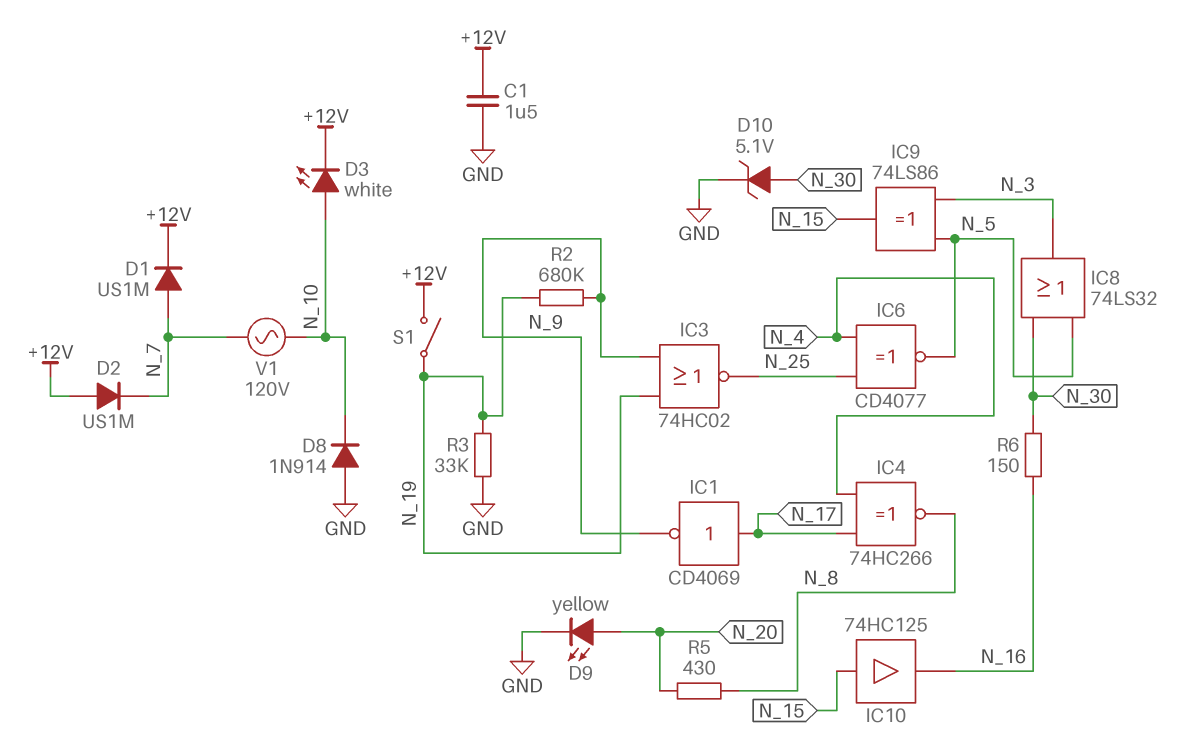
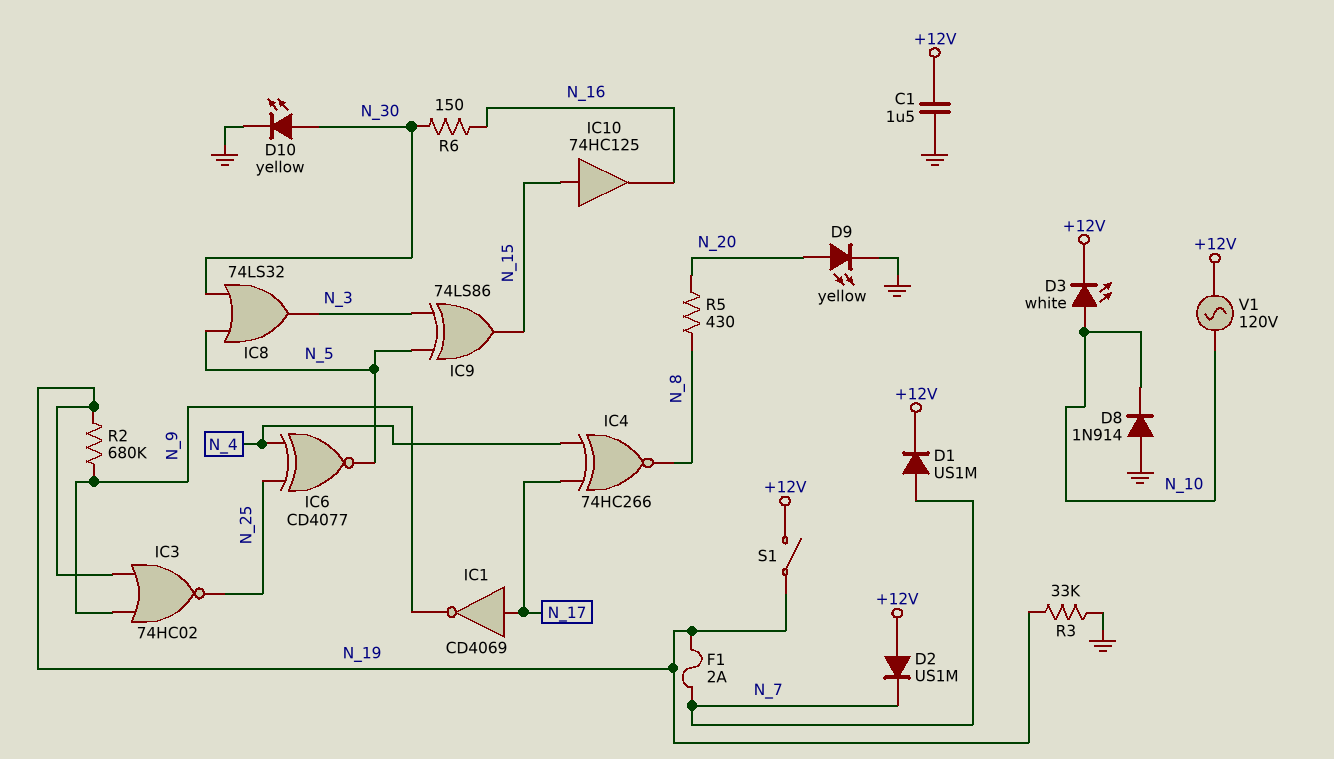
D10: zener 5.1V (A N_30, K GND) -> LED yellow (A N_30, K GND)
F1: none -> 2A (N_7, N_19)
V1: AC 120V (N_7, N_10) -> AC 120V (+12V, N_10)

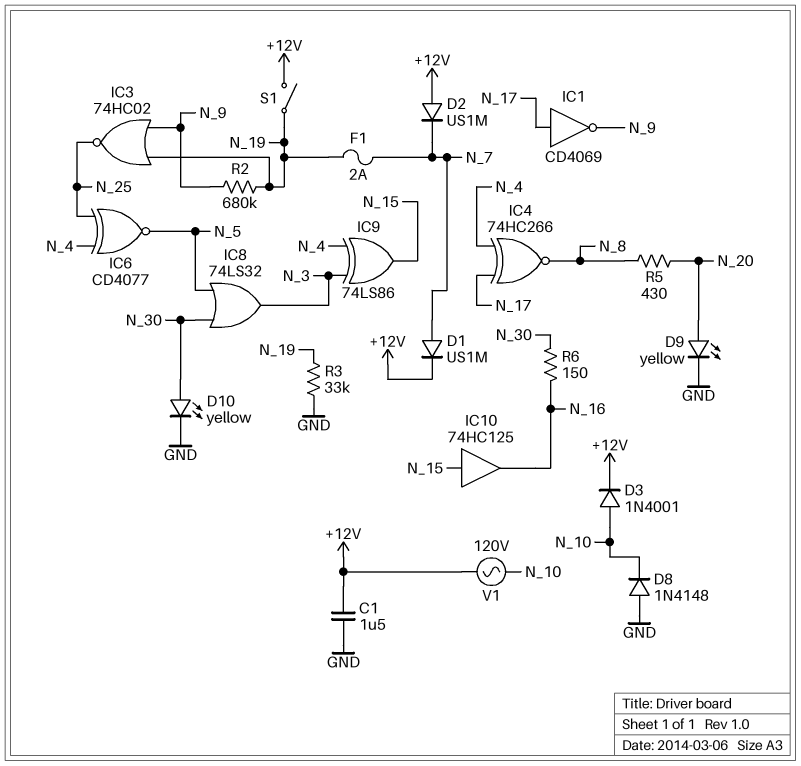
D3: LED white (A N_10, K +12V) -> diode 1N4001 (A N_10, K +12V)
D8: diode 1N914 (A GND, K N_10) -> diode 1N4148 (A GND, K N_10)
IC9: XOR 74LS86 (in N_3, in N_5, out N_15) -> XOR 74LS86 (in N_3, in N_4, out N_15)

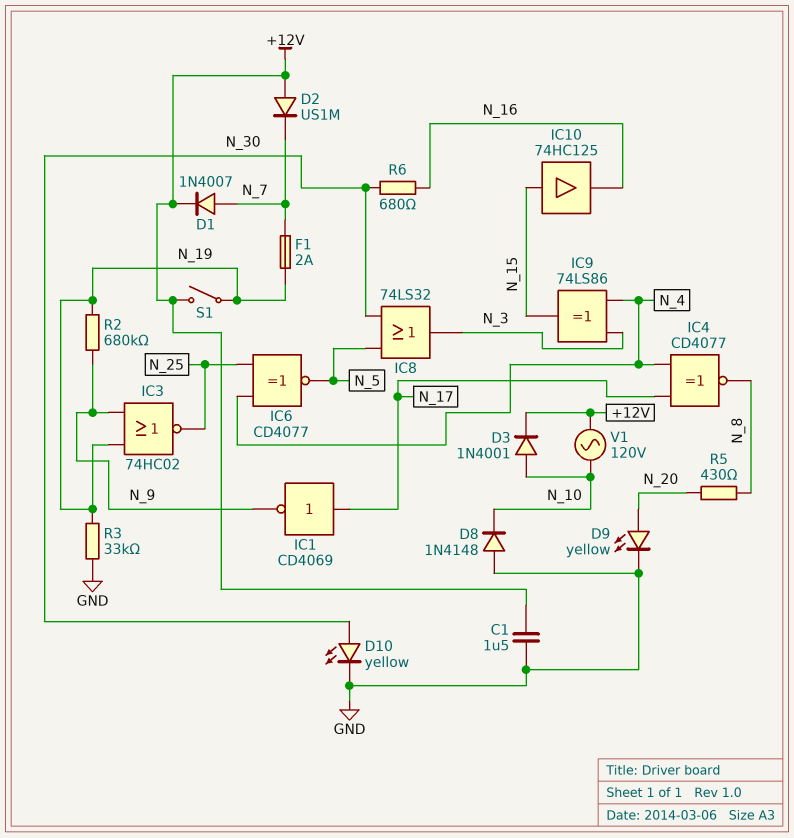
D1: diode US1M (A N_7, K +12V) -> diode 1N4007 (A N_7, K +12V)
IC4: XNOR 74HC266 (in N_4, in N_17, out N_8) -> XNOR CD4077 (in N_4, in N_17, out N_8)
R6: 150 (N_16, N_30) -> 680 (N_16, N_30)

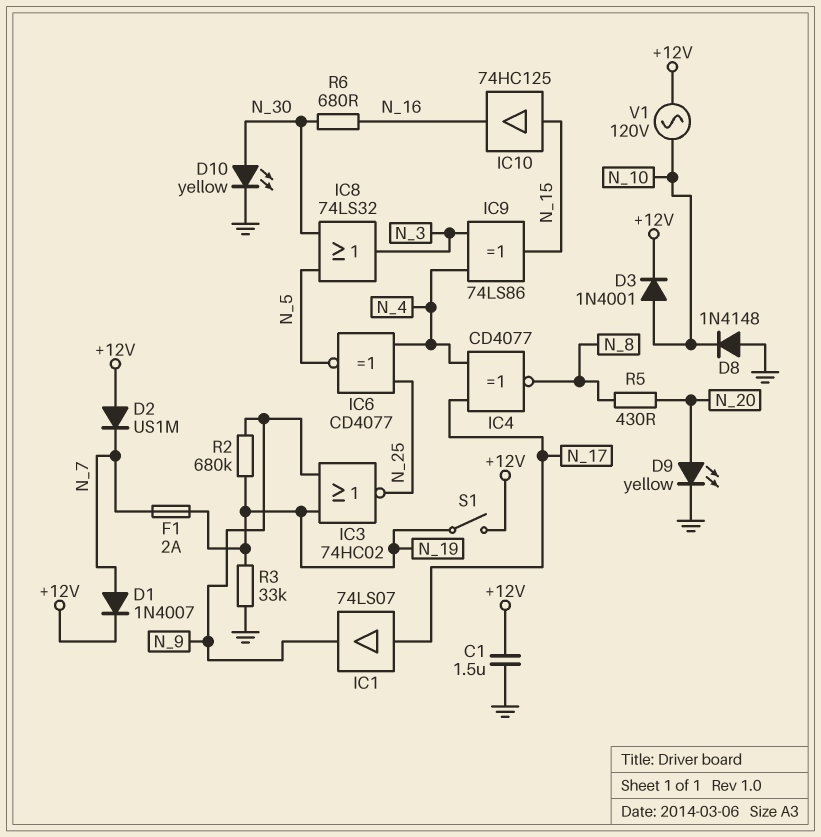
IC1: NOT CD4069 (in N_17, out N_9) -> buffer 74LS07 (in N_17, out N_9)

